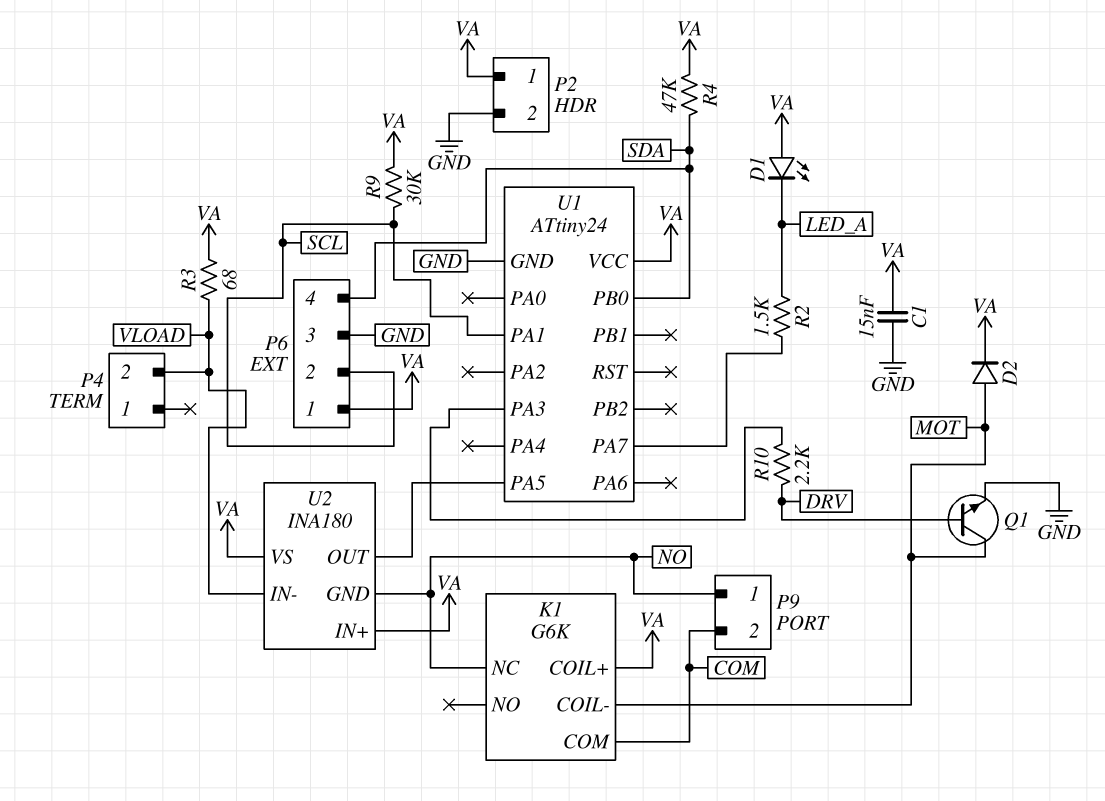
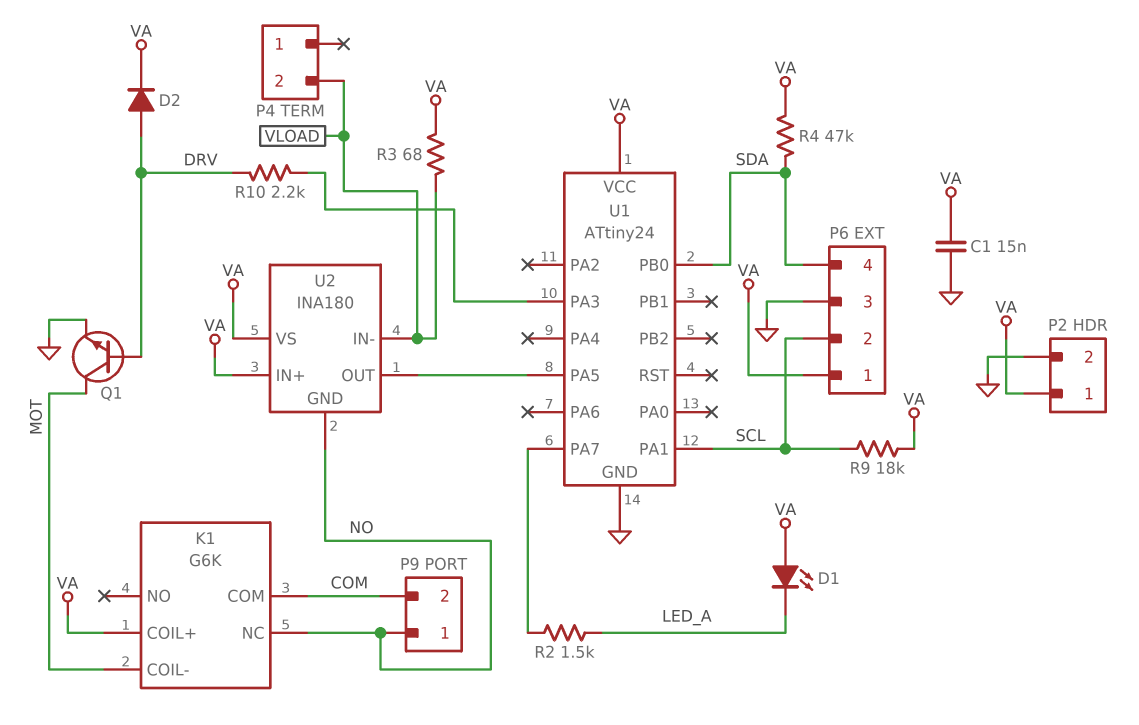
D2: diode (A MOT, K VA) -> diode (A DRV, K VA)
R9: 30k (SCL, VA) -> 18k (SCL, VA)

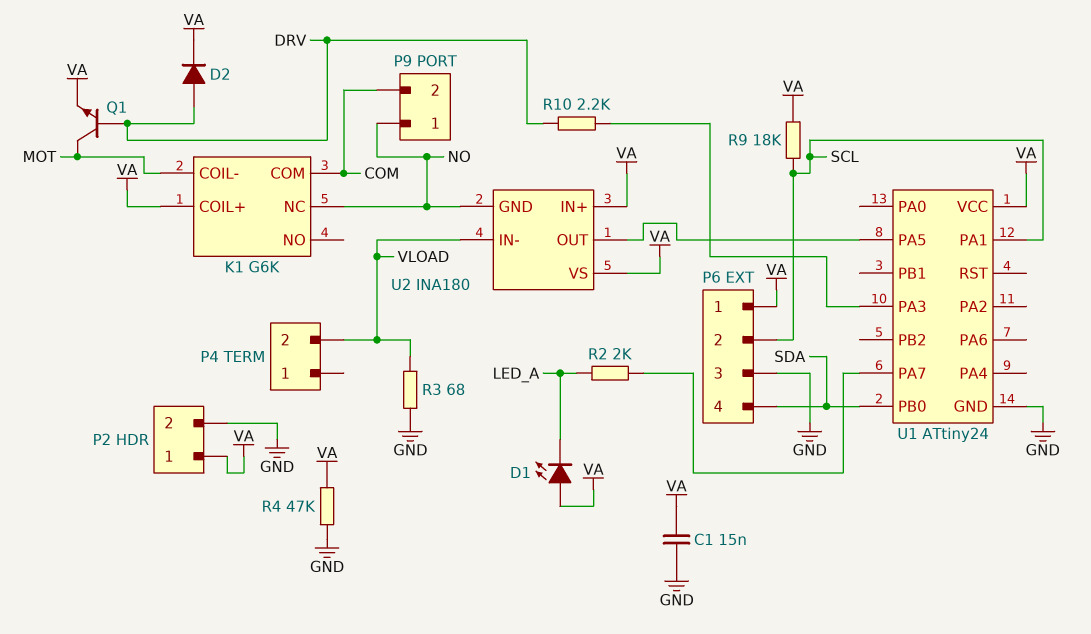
Q1: NPN (B DRV, C MOT, E GND) -> NPN (B DRV, C MOT, E VA)
R2: 1.5k (LED_A, U1/PA7) -> 2k (LED_A, U1/PA7)
R3: 68 (VA, VLOAD) -> 68 (GND, VLOAD)
R4: 47k (SDA, VA) -> 47k (GND, VA)

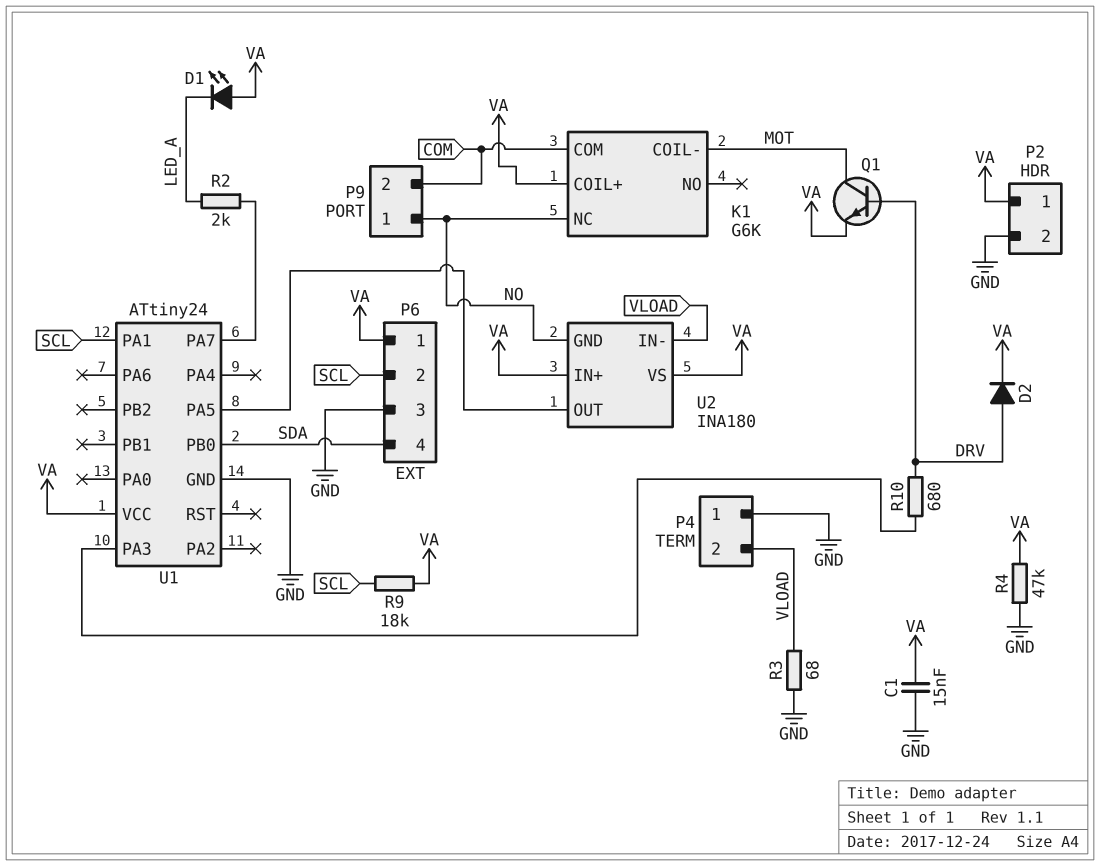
P4 pin 1: none -> GND
R10: 2.2k (DRV, U1/PA3) -> 680 (DRV, U1/PA3)

